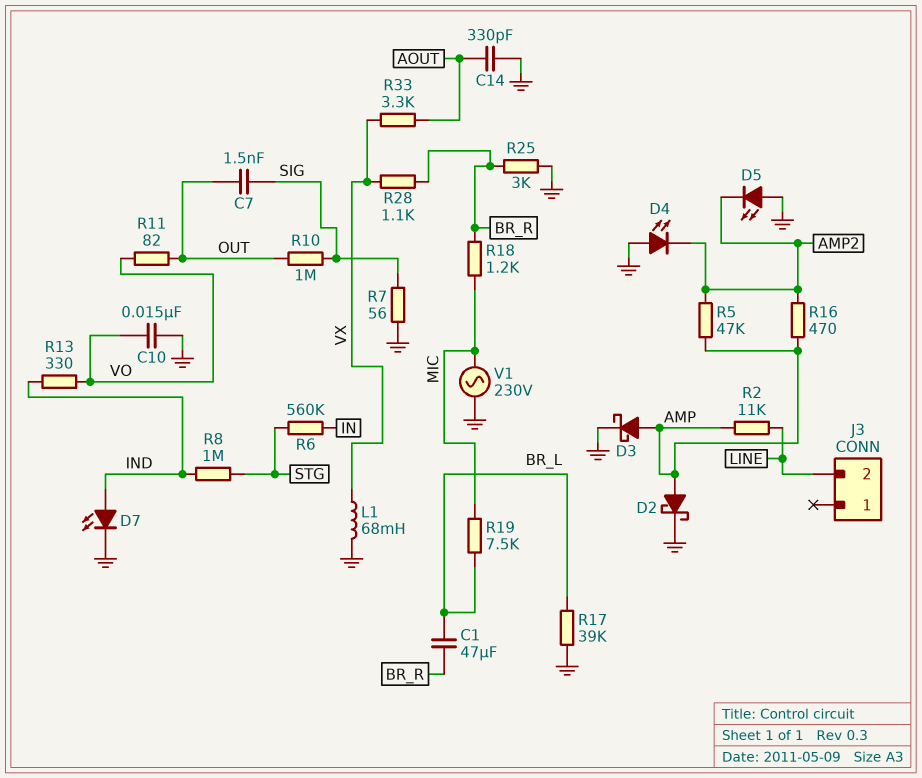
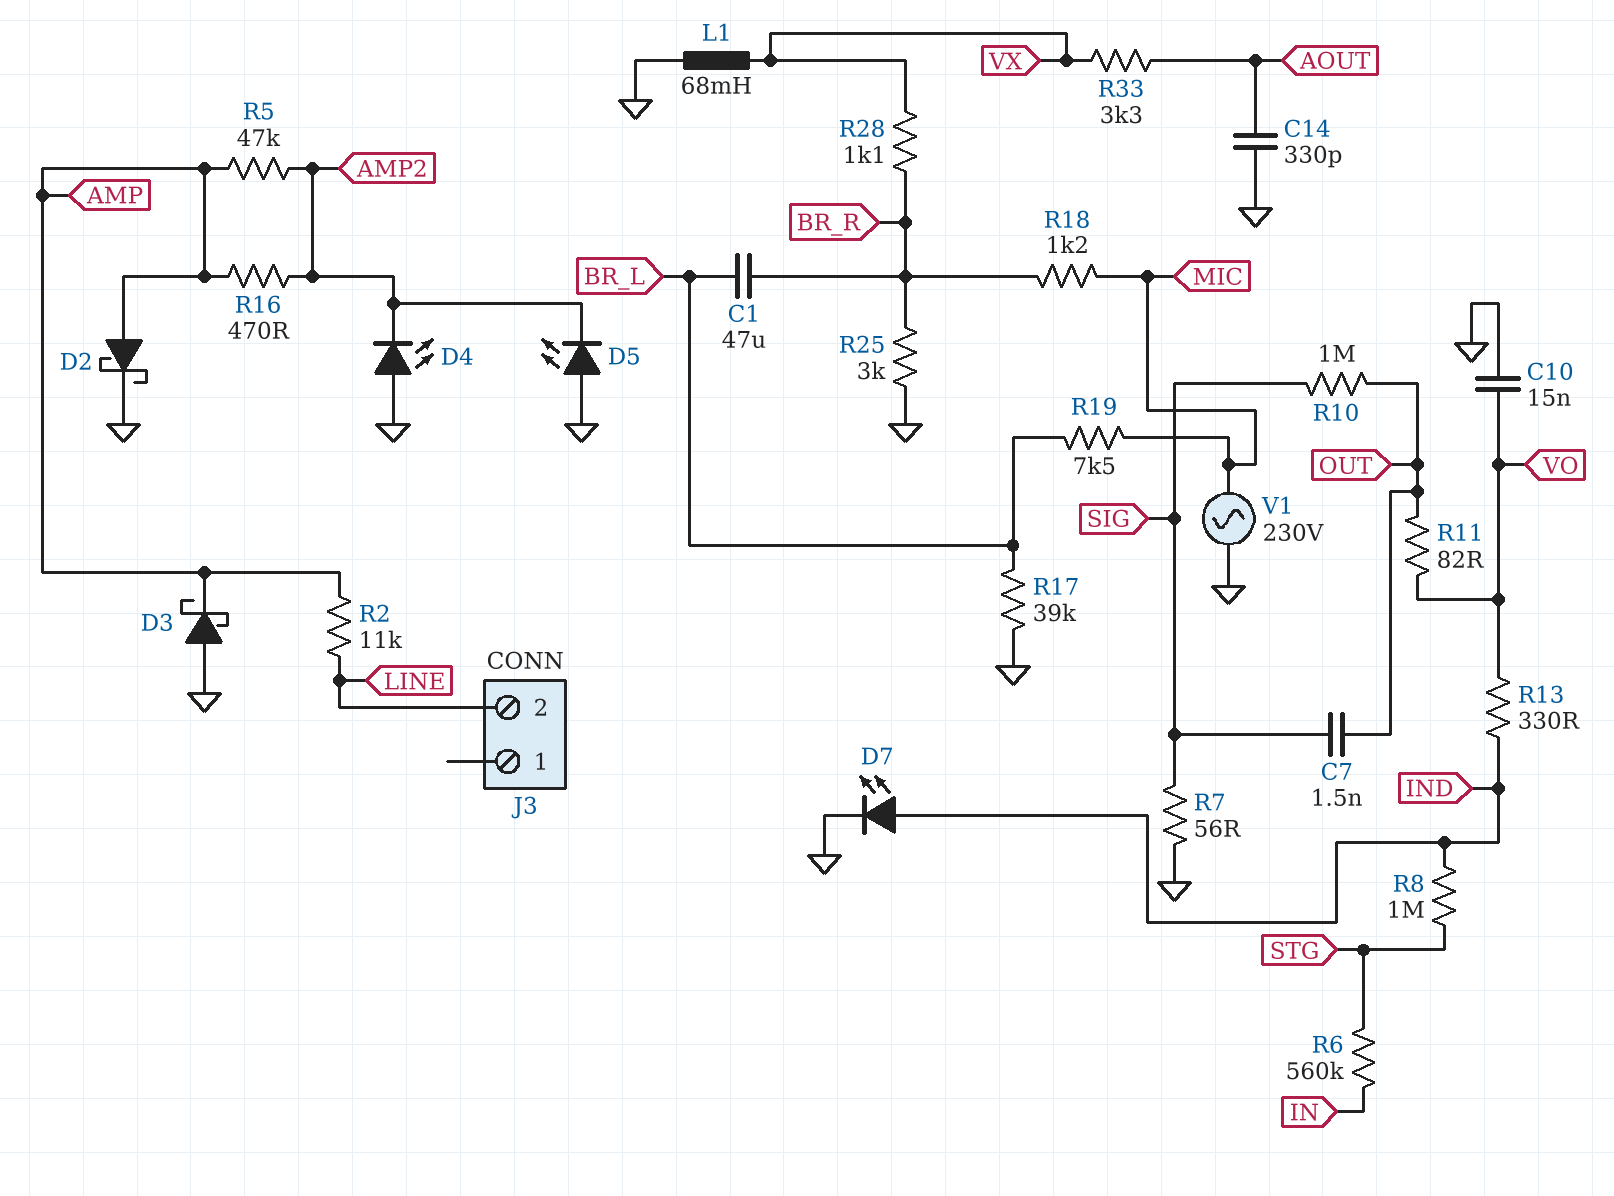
D3: schottky (A AMP, K GND) -> schottky (A GND, K AMP)

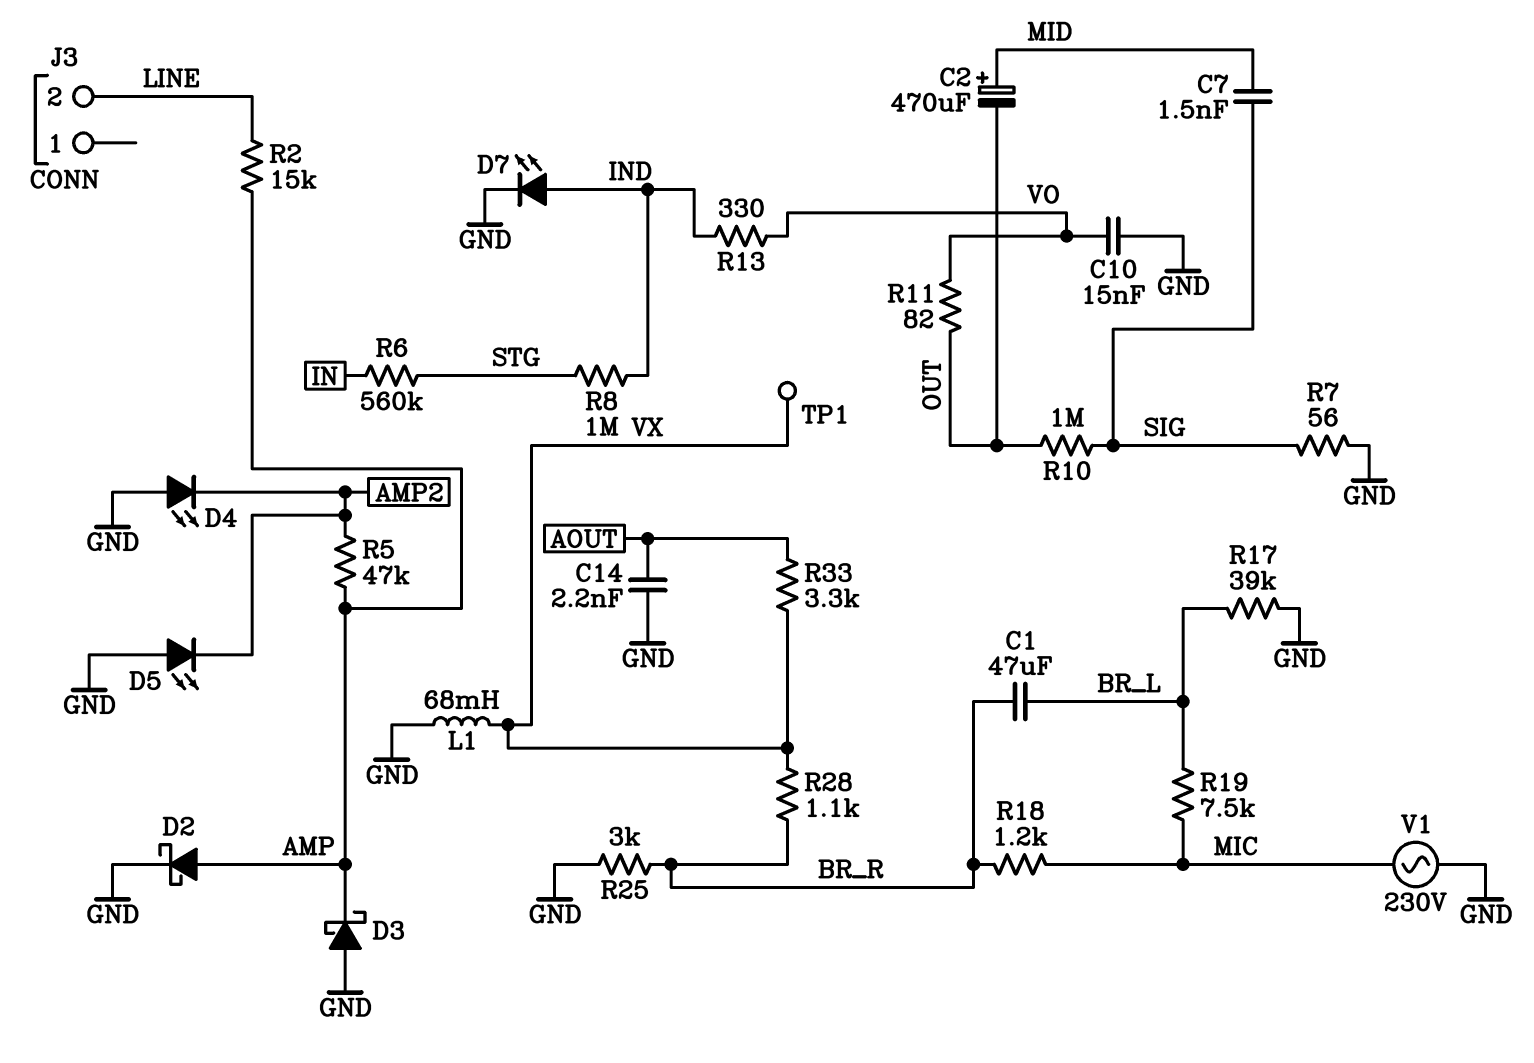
C2: none -> 470uF (plus MID, minus OUT)
C7: 1.5nF (OUT, SIG) -> 1.5nF (MID, SIG)
C14: 330pF (AOUT, GND) -> 2.2nF (AOUT, GND)
R2: 11k (AMP, LINE) -> 15k (AMP, LINE)
R16: 470 (AMP, AMP2) -> none
TP1: none -> test point (VX)

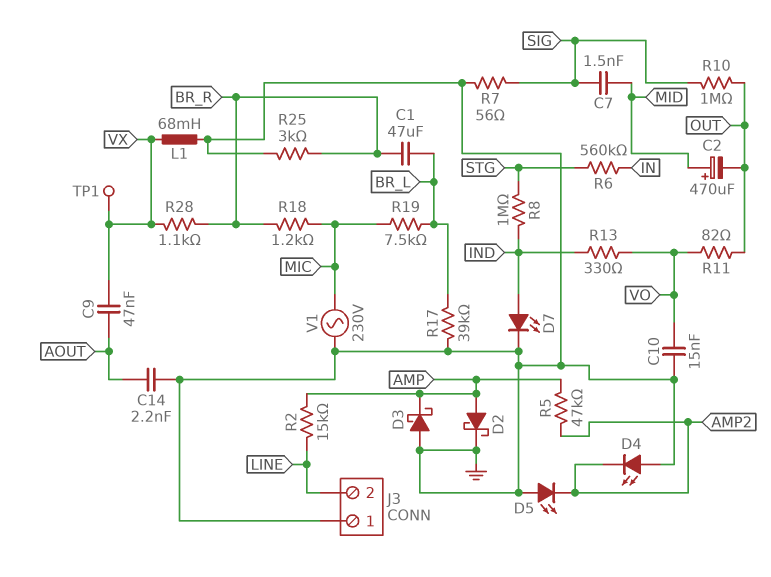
C9: none -> 47nF (AOUT, VX)
J3 pin 1: none -> GND
R33: 3.3k (AOUT, VX) -> none

